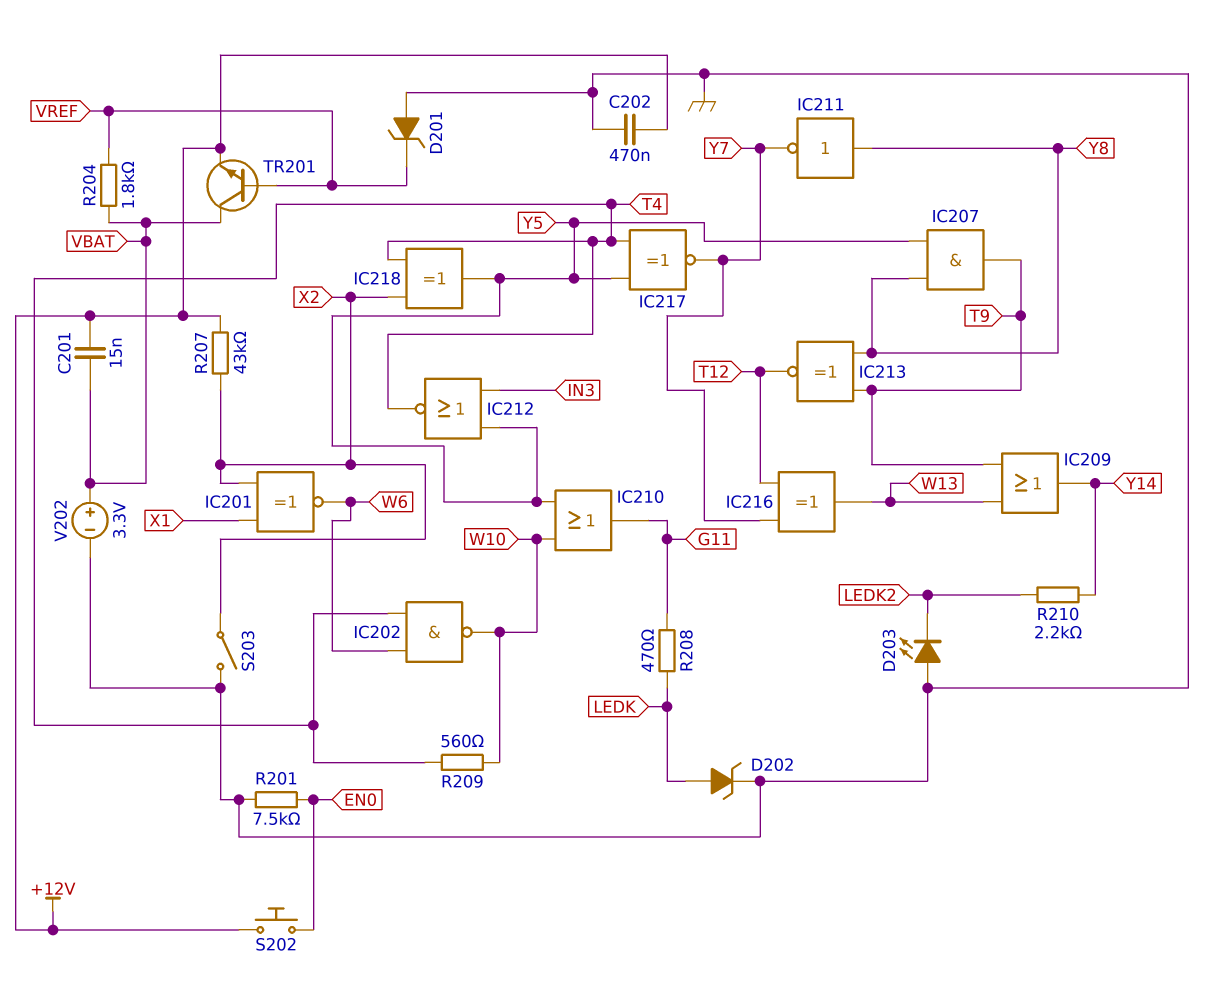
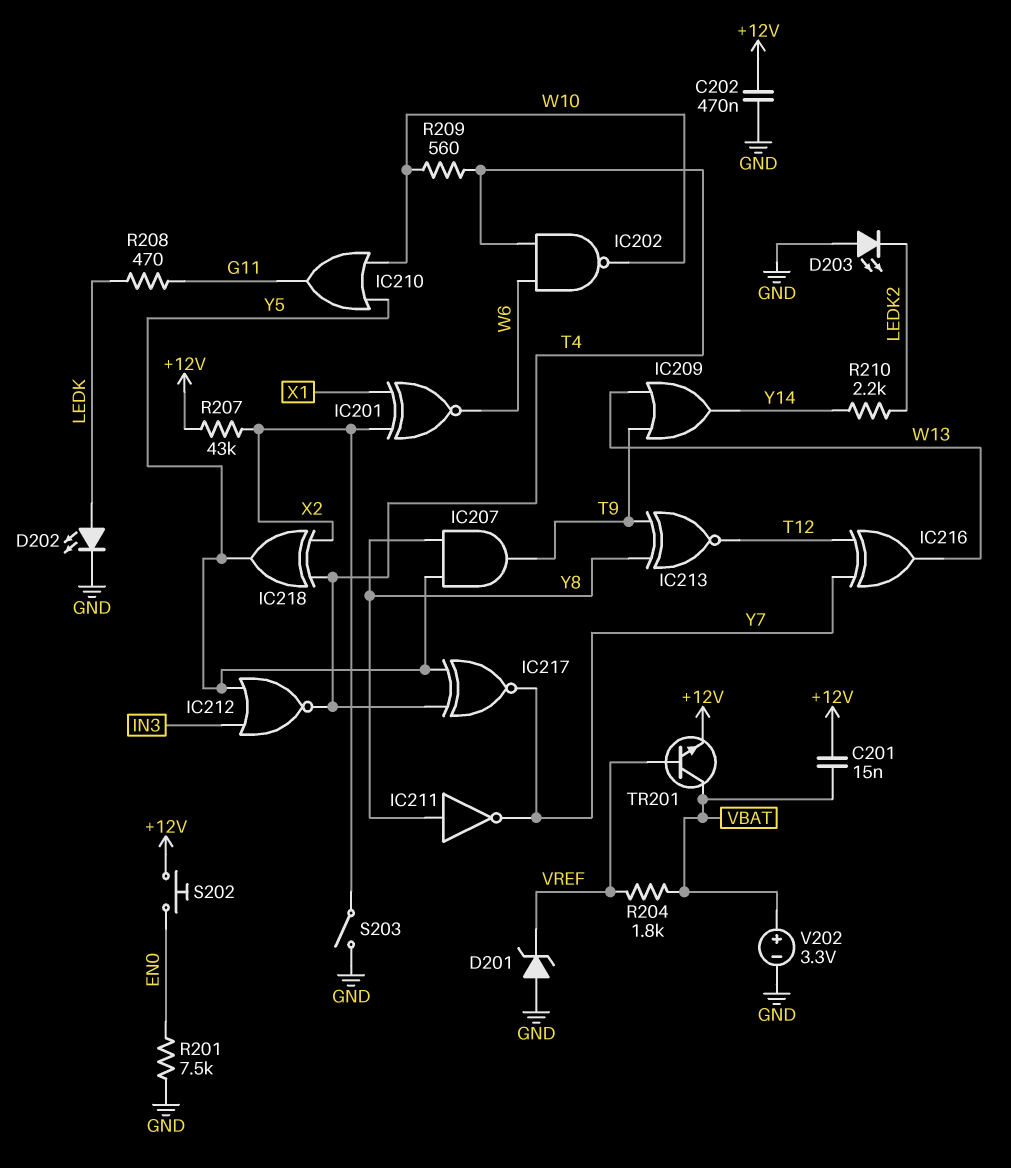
D202: zener (A LEDK, K GND) -> LED (A LEDK, K GND)

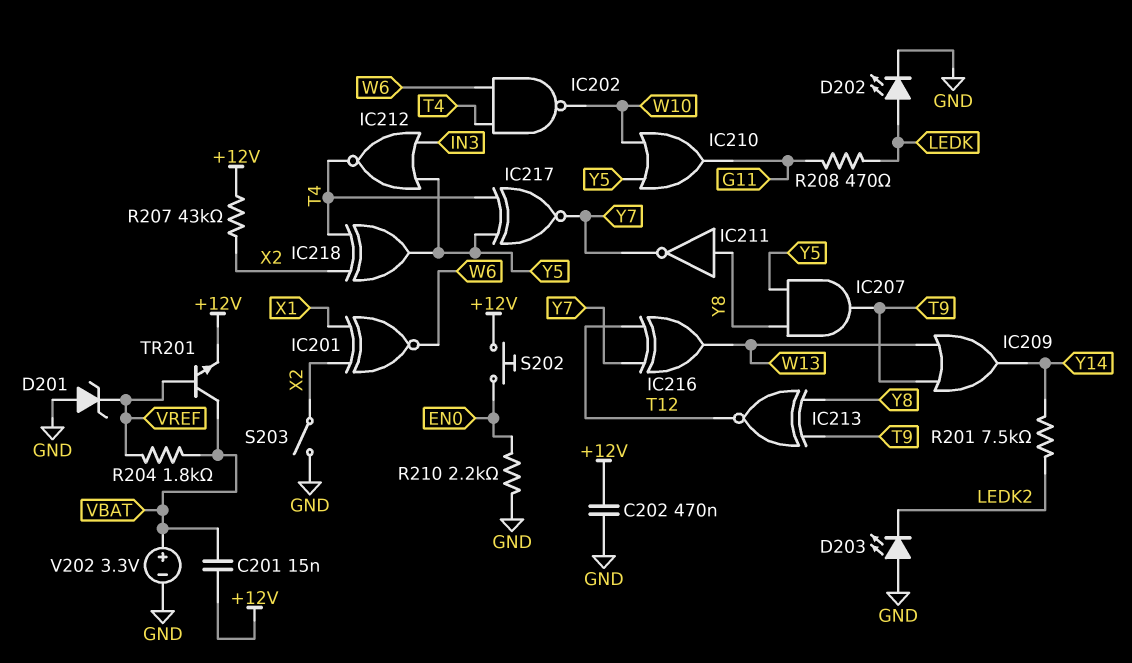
R201: 7.5k (EN0, GND) -> 7.5k (LEDK2, Y14)
R209: 560 (T4, W10) -> none
R210: 2.2k (LEDK2, Y14) -> 2.2k (EN0, GND)

